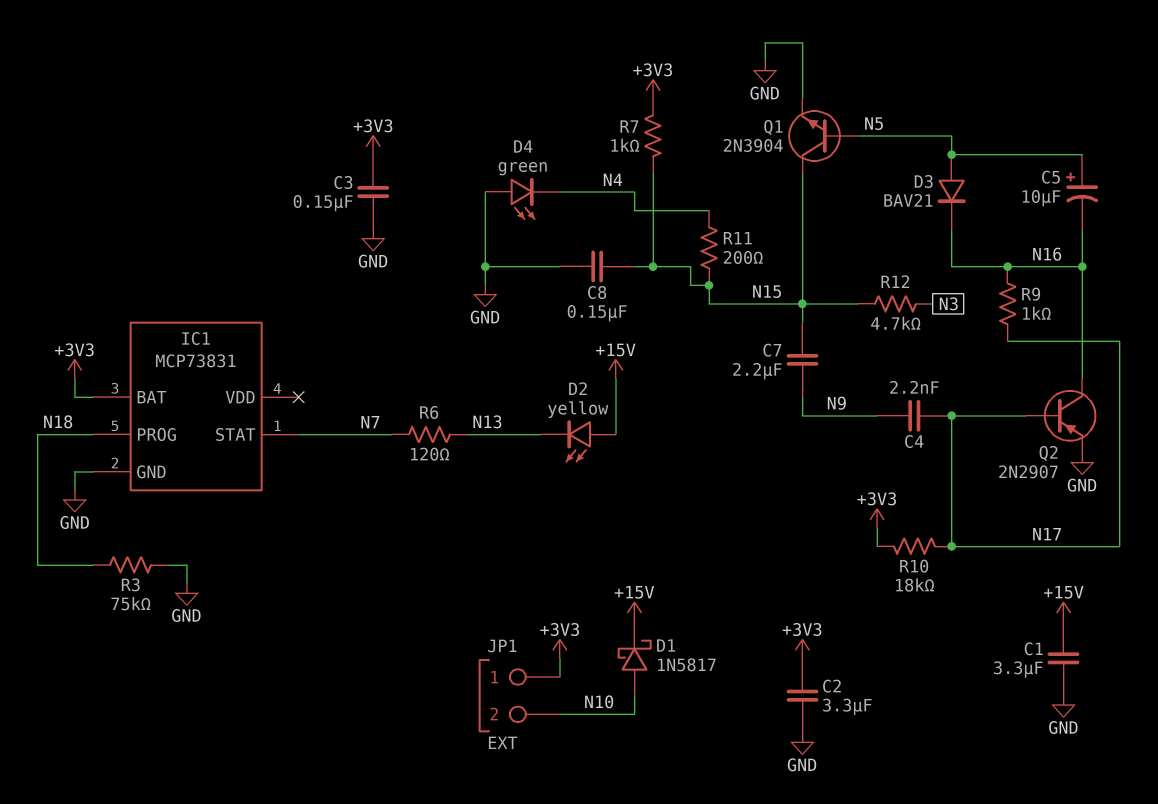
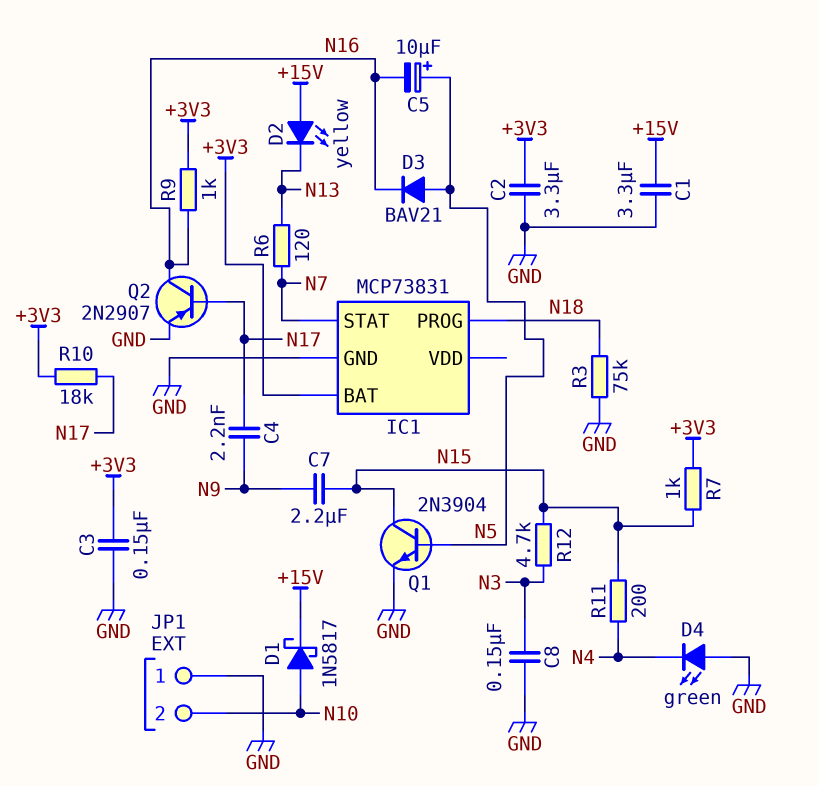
C8: 150nF (GND, N15) -> 150nF (GND, N3)
JP1 pin 1: +3V3 -> GND
R9: 1k (N16, N17) -> 1k (+3V3, N16)

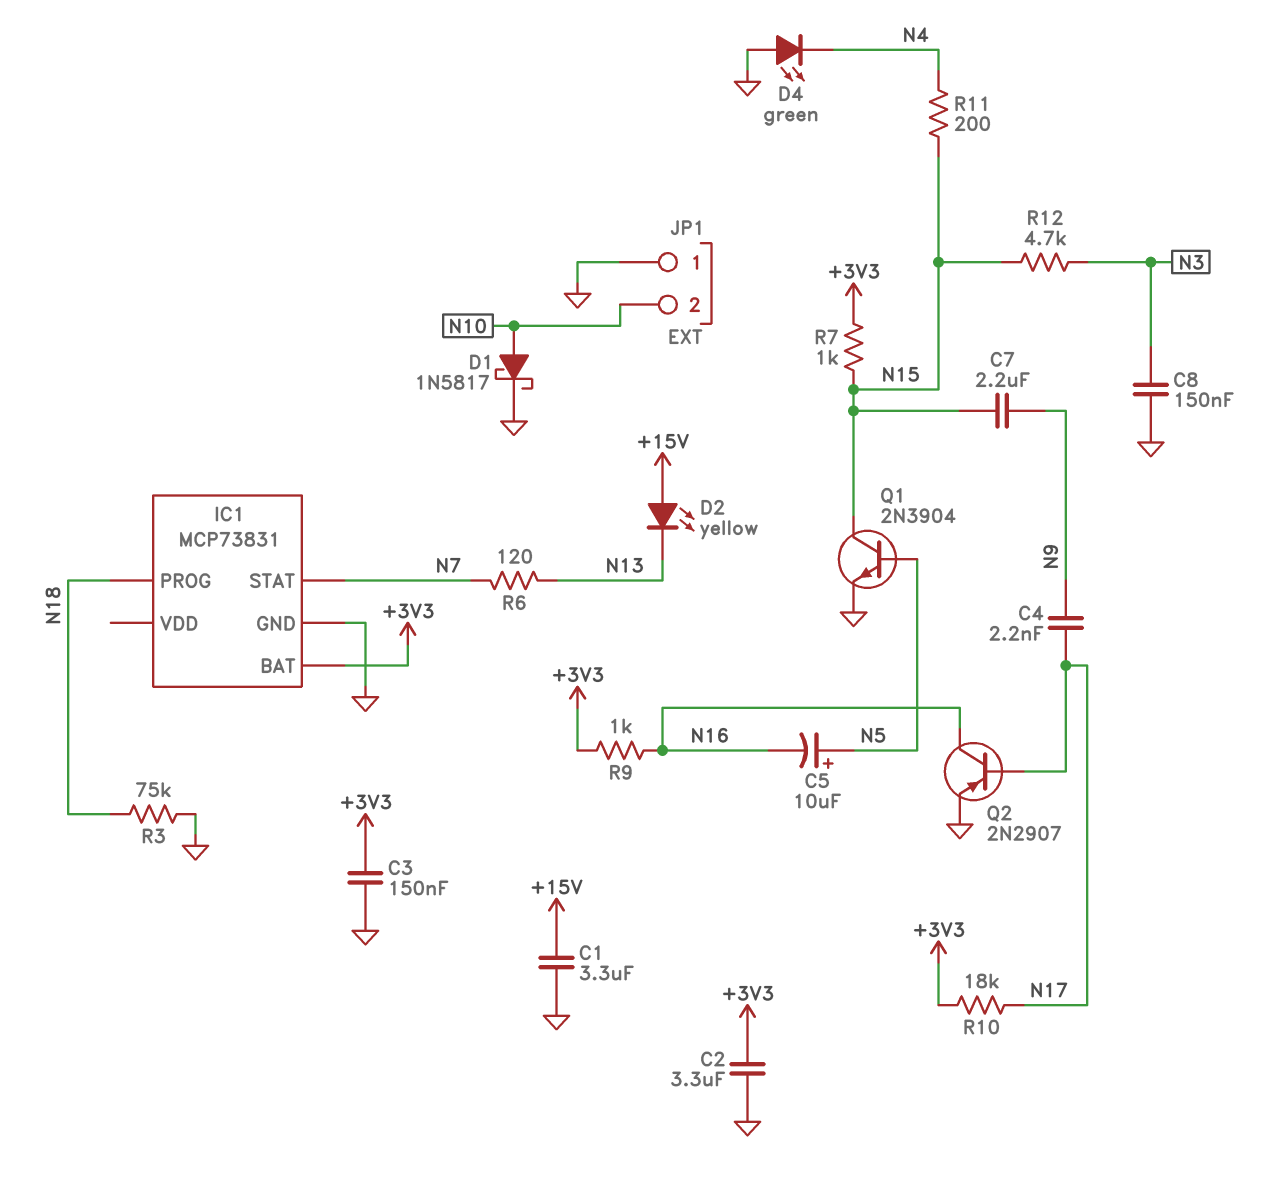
D1: schottky 1N5817 (A N10, K +15V) -> schottky 1N5817 (A N10, K GND)
D3: diode BAV21 (A N5, K N16) -> none

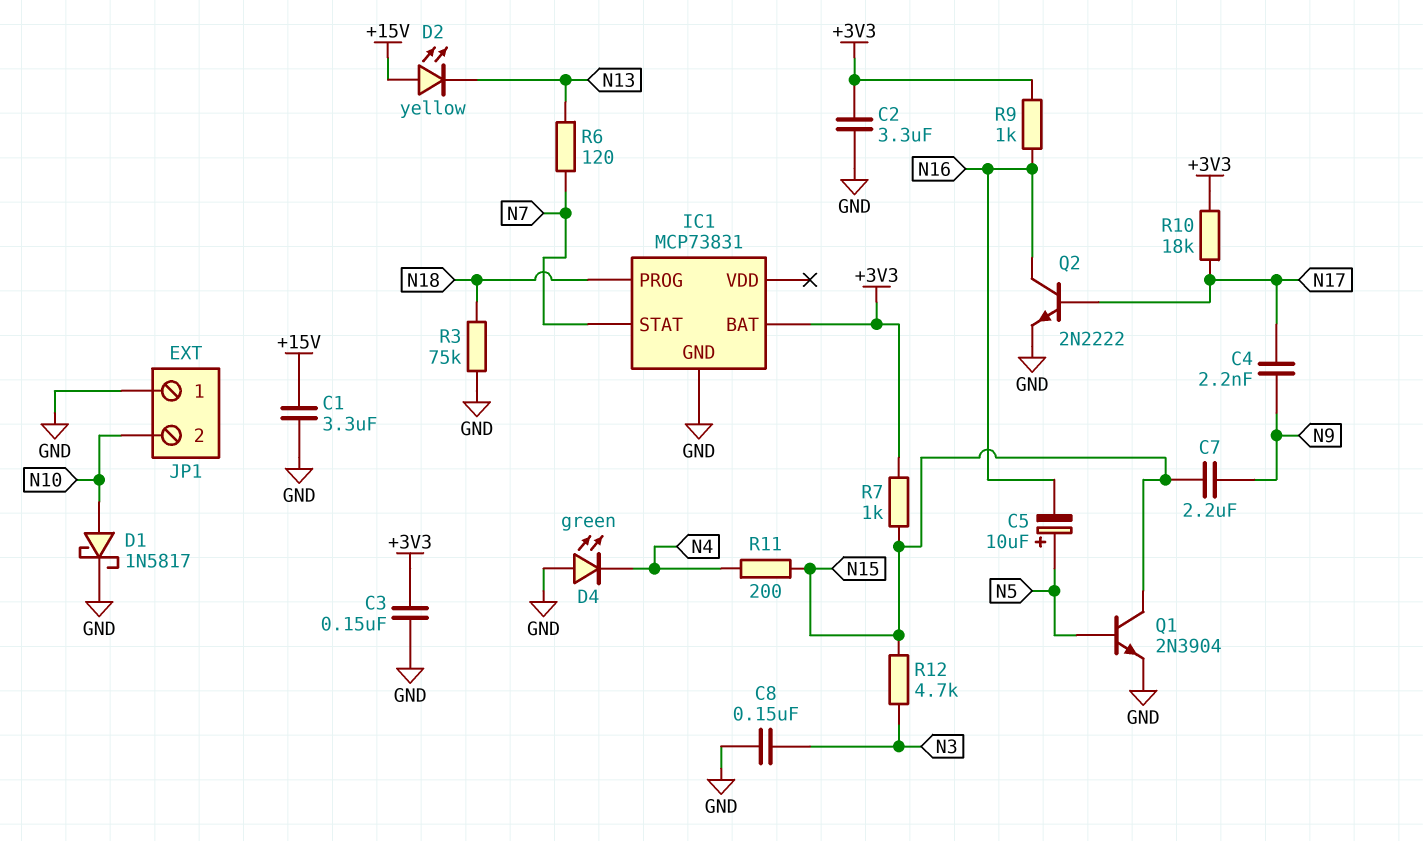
Q2: PNP 2N2907 (B N17, C N16, E GND) -> NPN 2N2222 (B N17, C N16, E GND)

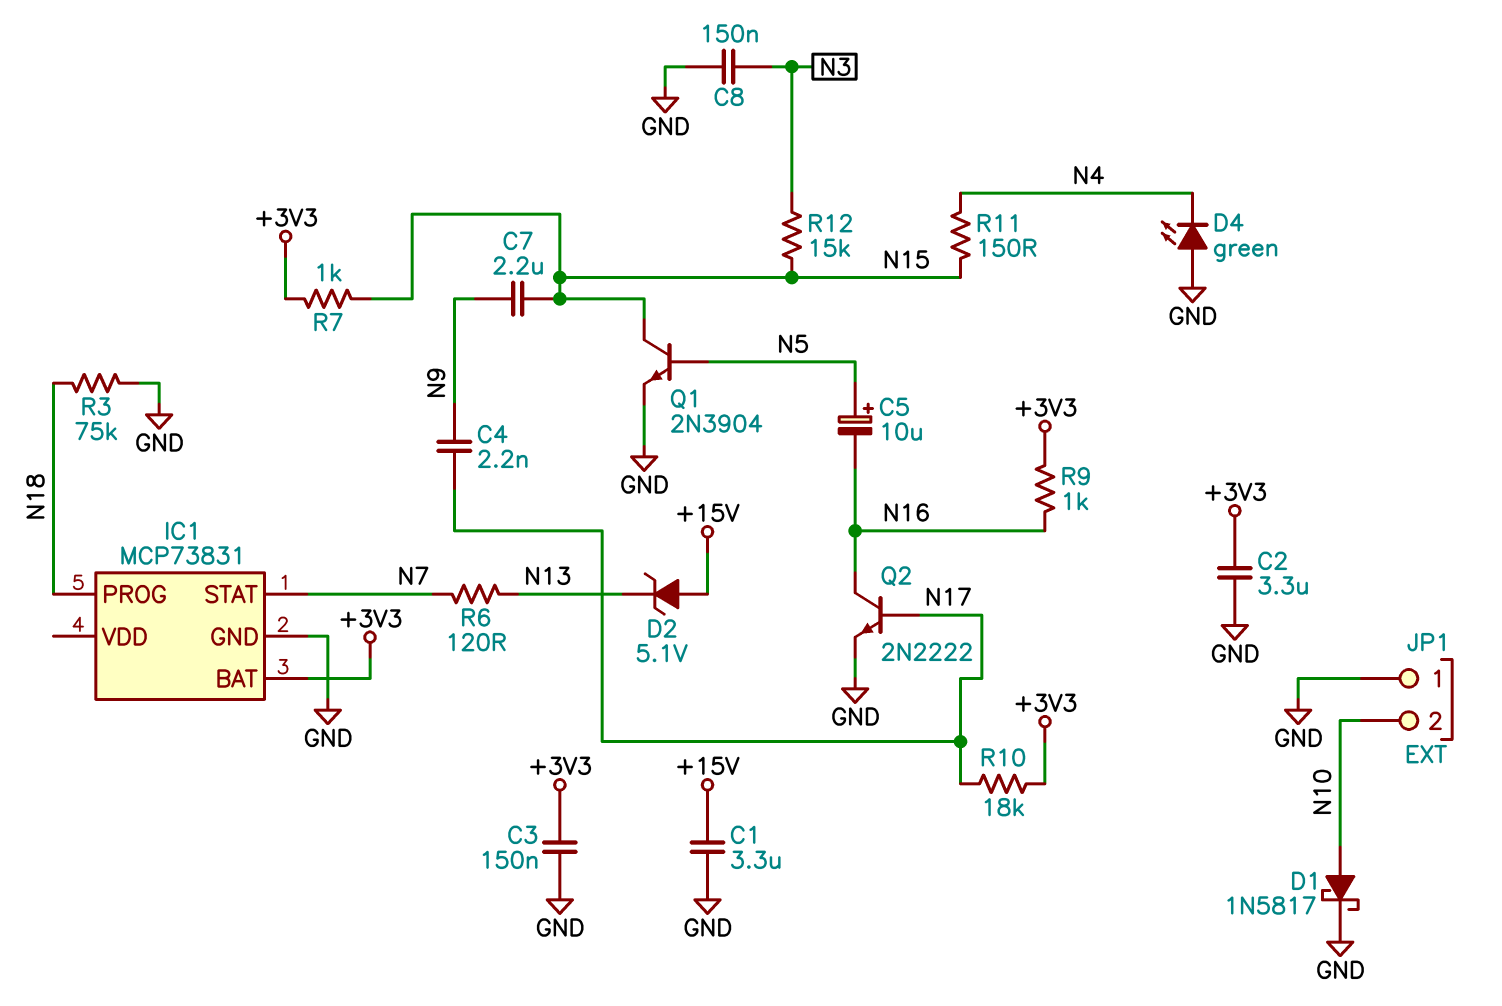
D2: LED yellow (A +15V, K N13) -> zener 5.1V (A +15V, K N13)
R11: 200 (N4, N15) -> 150 (N4, N15)
R12: 4.7k (N3, N15) -> 15k (N3, N15)

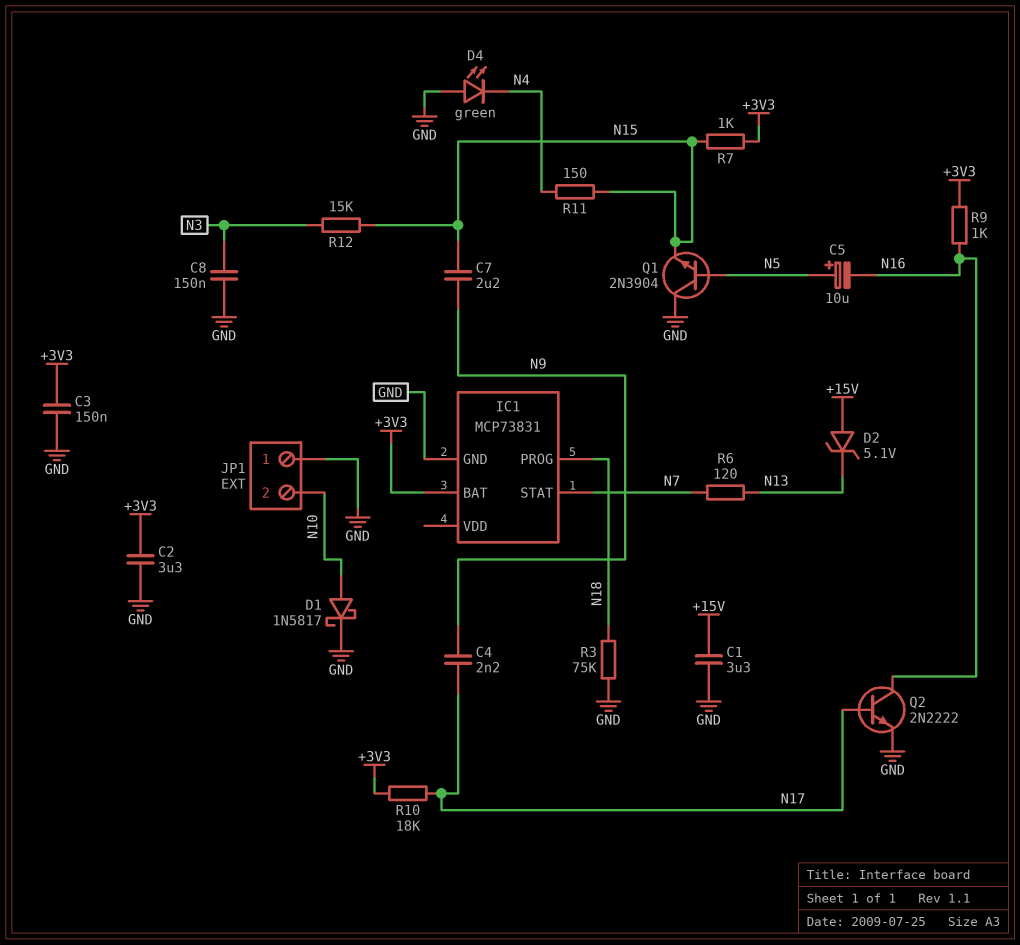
Q1: NPN 2N3904 (B N5, C N15, E GND) -> NPN 2N3904 (B N5, C GND, E N15)

